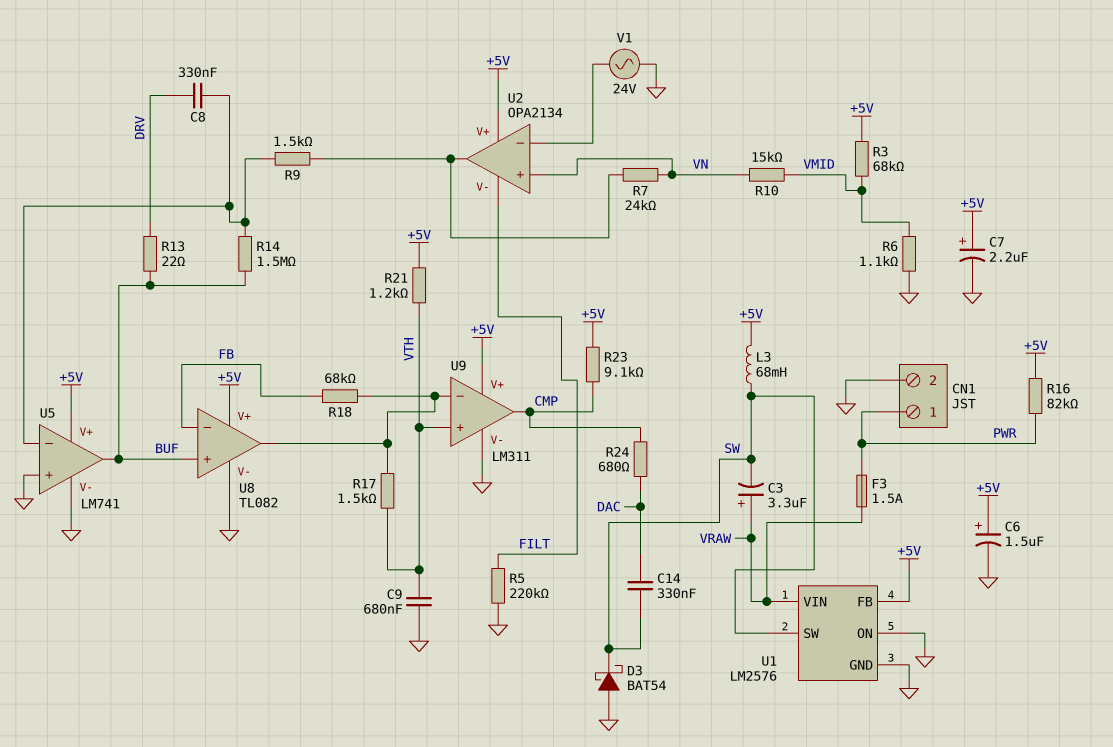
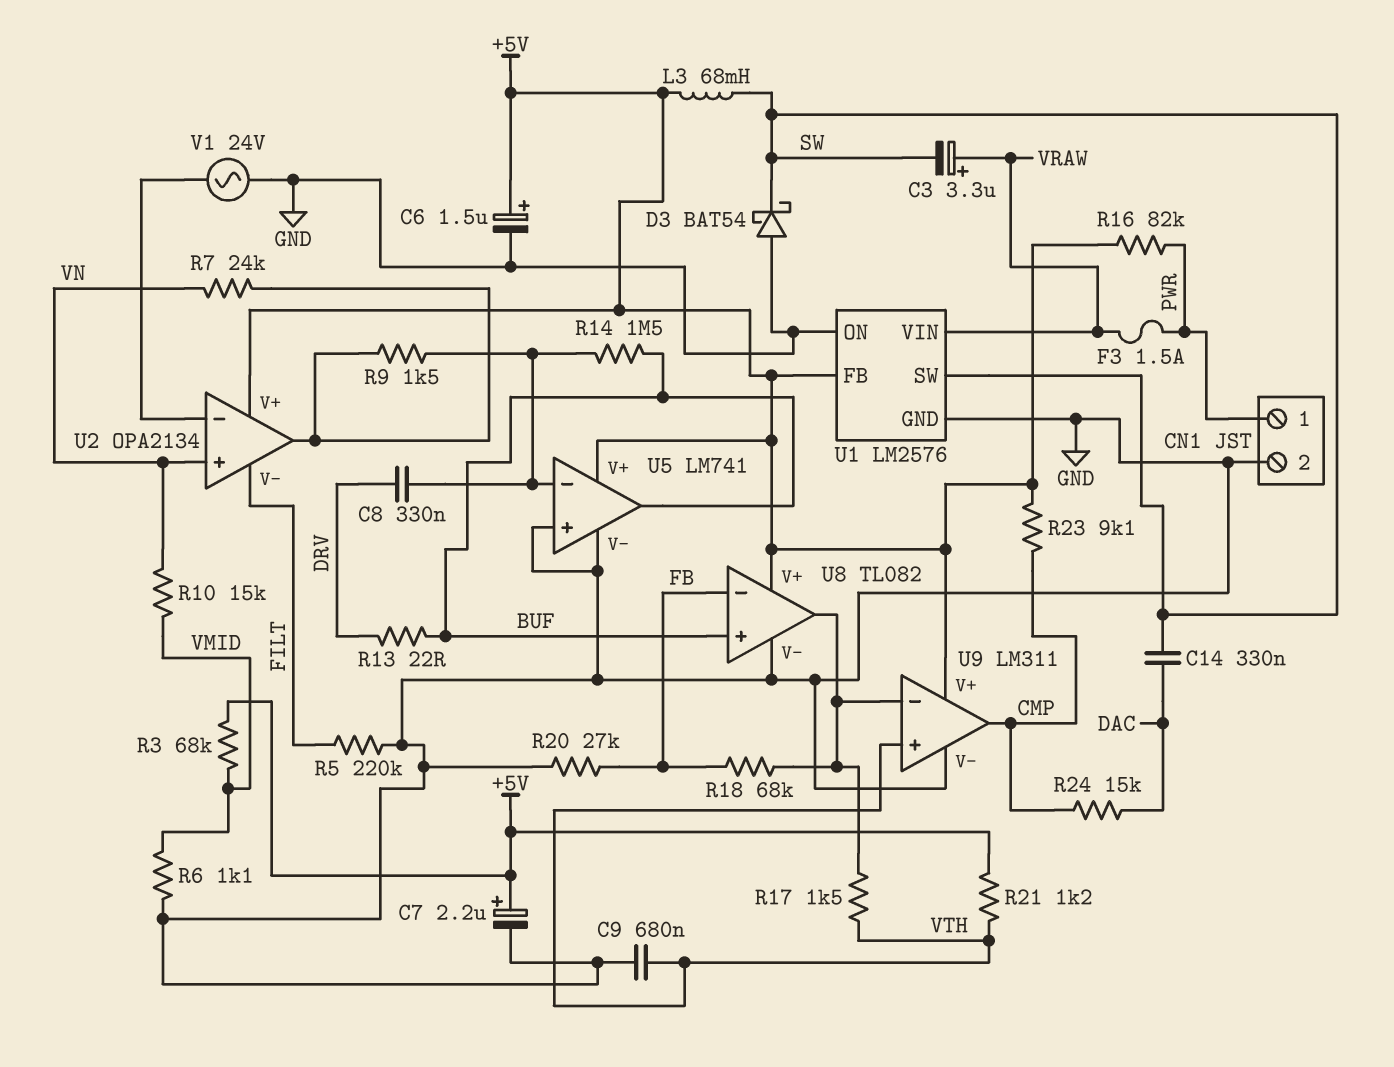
R20: none -> 27k (FB, GND)
R24: 680 (CMP, DAC) -> 15k (CMP, DAC)

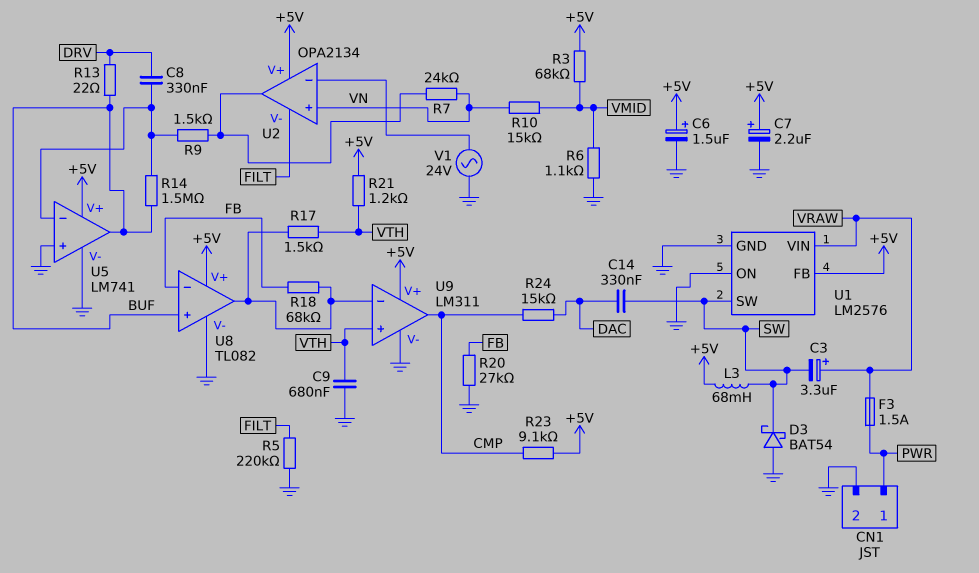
R16: 82k (+5V, PWR) -> none

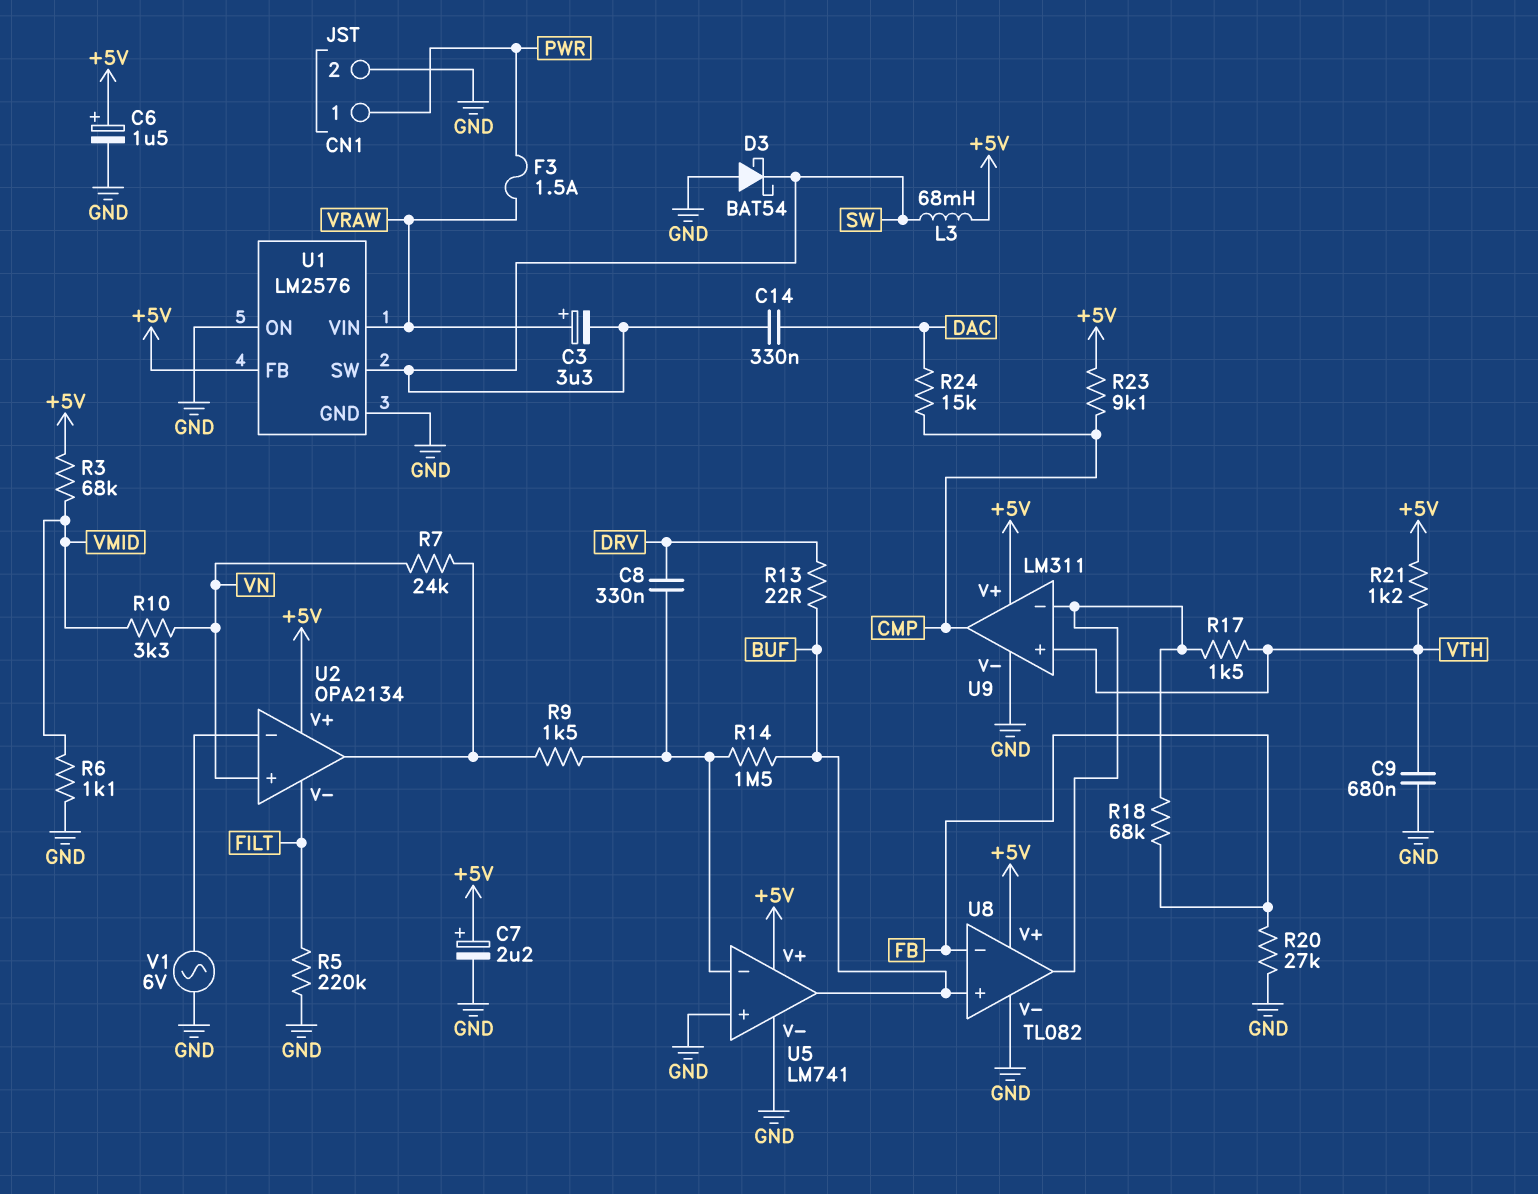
R10: 15k (VMID, VN) -> 3.3k (VMID, VN)
V1: AC 24V (GND, U2/in-) -> AC 6V (GND, U2/in-)

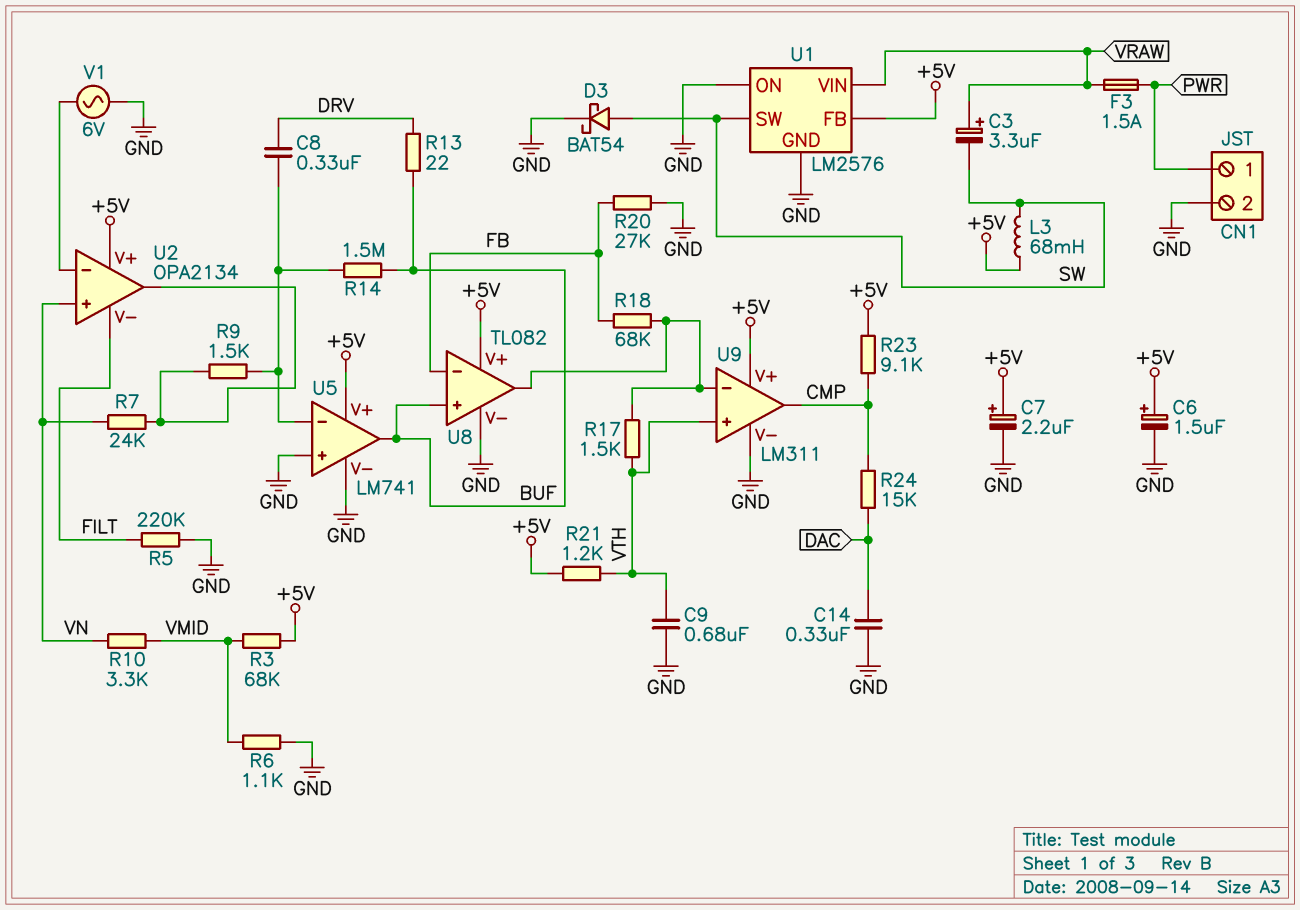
C14: 330nF (DAC, SW) -> 330nF (DAC, GND)
D3: schottky BAT54 (A GND, K SW) -> schottky BAT54 (A SW, K GND)

